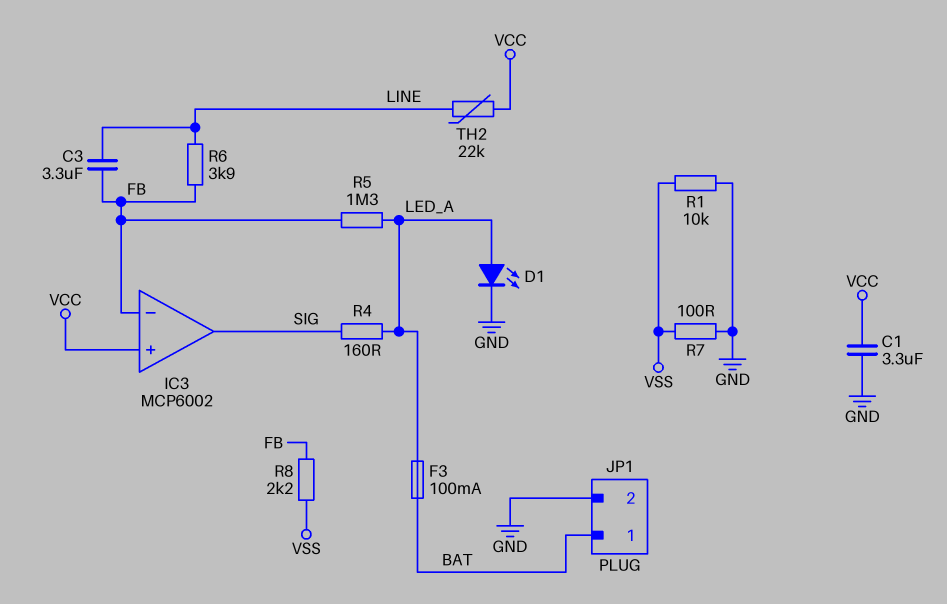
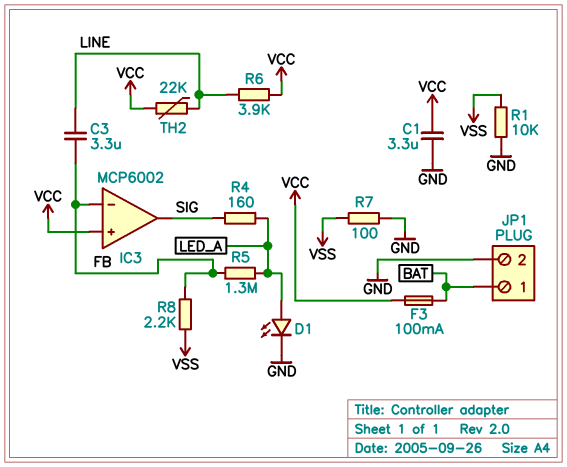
F3: 100mA (BAT, LED_A) -> 100mA (BAT, VCC)
R6: 3.9k (FB, LINE) -> 3.9k (LINE, VCC)

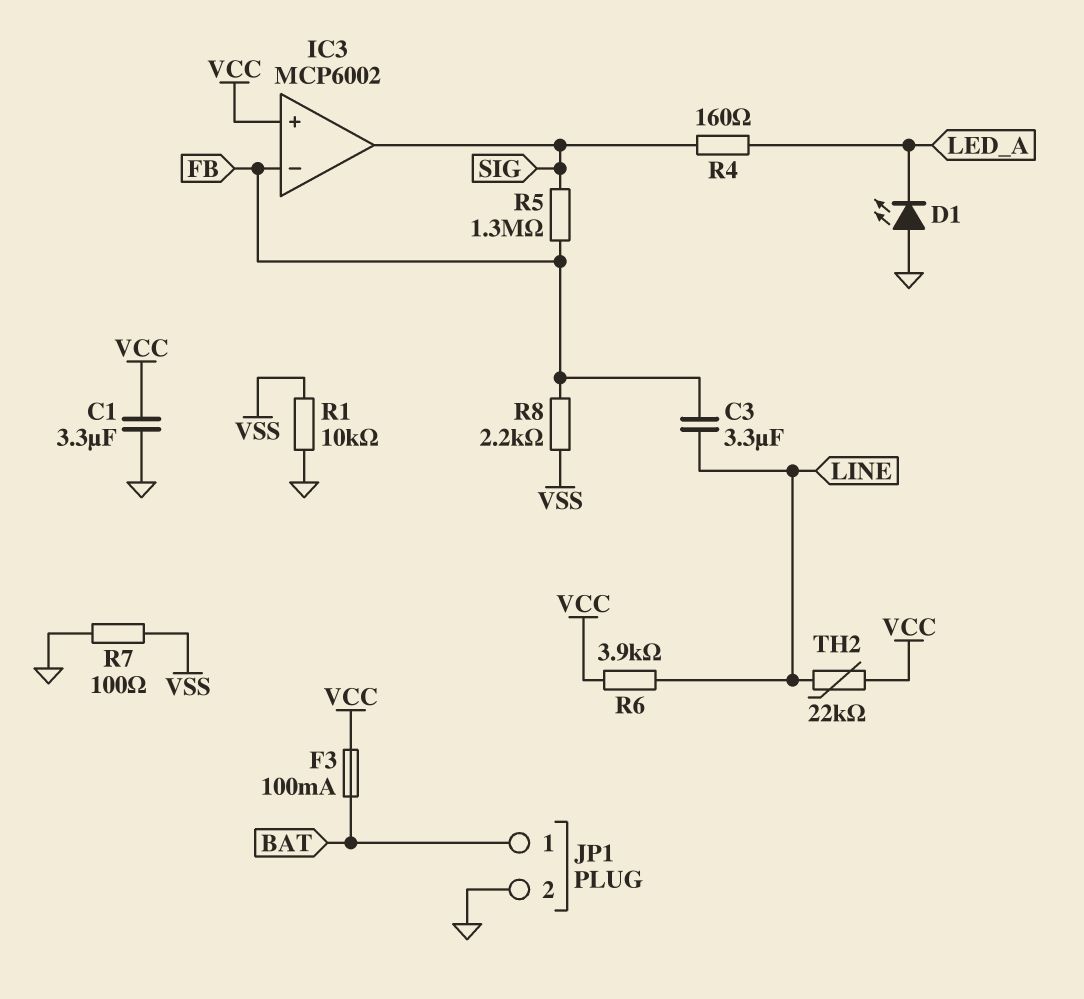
D1: LED (A LED_A, K GND) -> LED (A GND, K LED_A)
R5: 1.3M (FB, LED_A) -> 1.3M (FB, SIG)

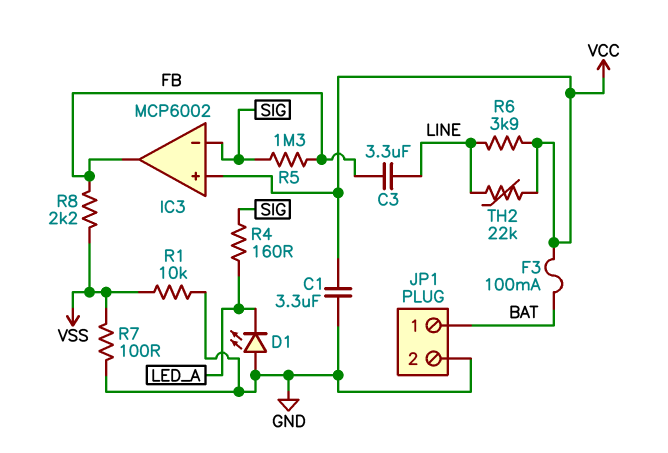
IC3 pin in-: FB -> SIG
IC3 pin out: SIG -> FB

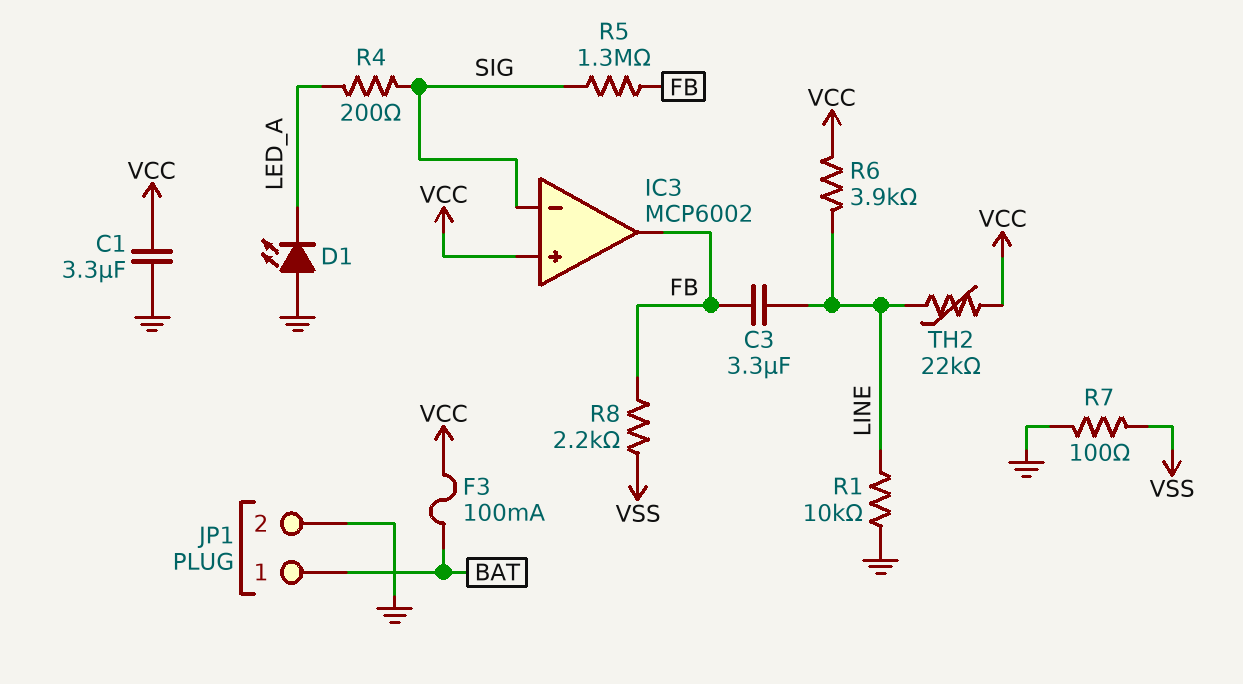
R1: 10k (GND, VSS) -> 10k (GND, LINE)
R4: 160 (LED_A, SIG) -> 200 (LED_A, SIG)

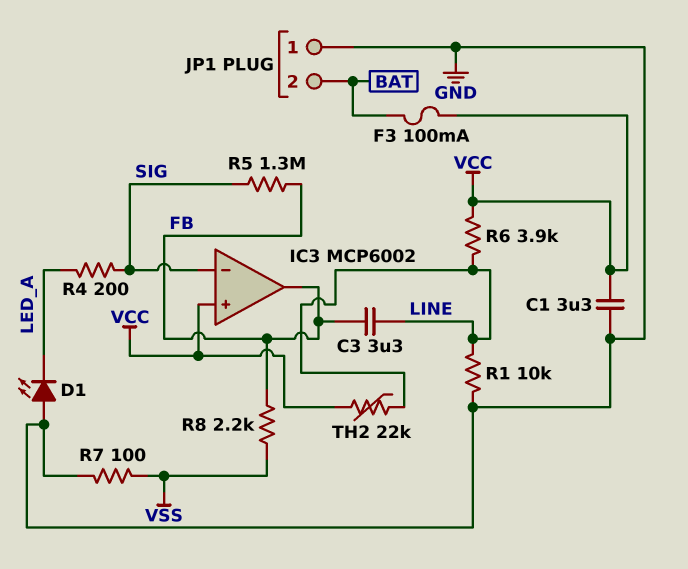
JP1 pin 1: BAT -> GND
JP1 pin 2: GND -> BAT

